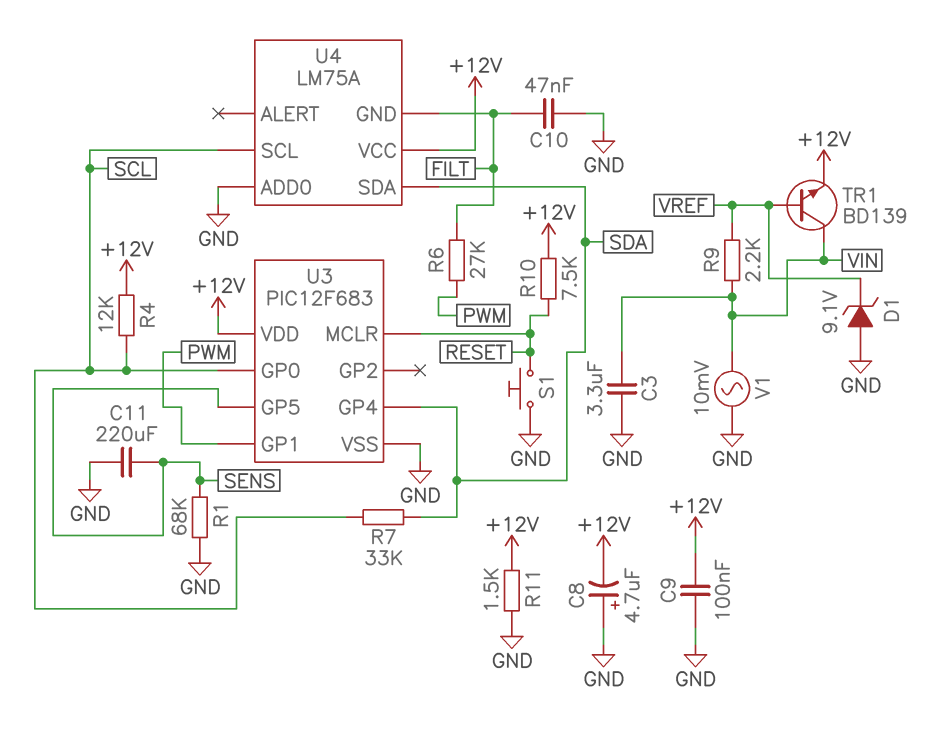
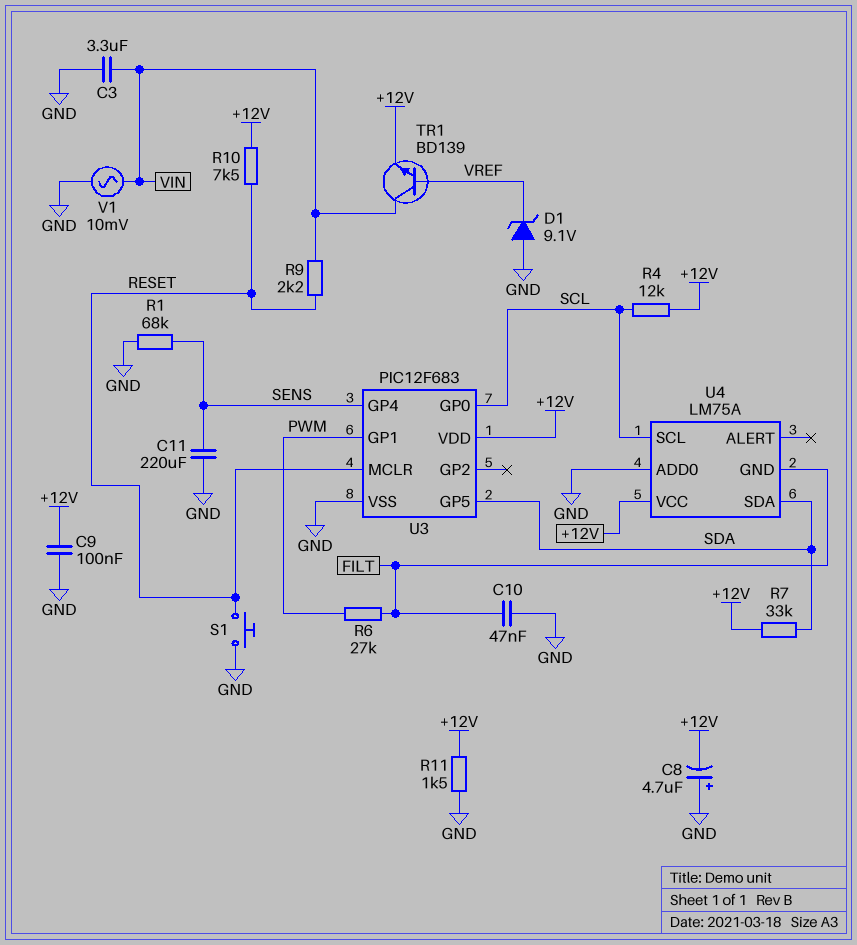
R7: 33k (SCL, SDA) -> 33k (+12V, SDA)
R9: 2.2k (VIN, VREF) -> 2.2k (RESET, VIN)
U3 pin GP4: SDA -> SENS
U3 pin GP5: SENS -> SDA

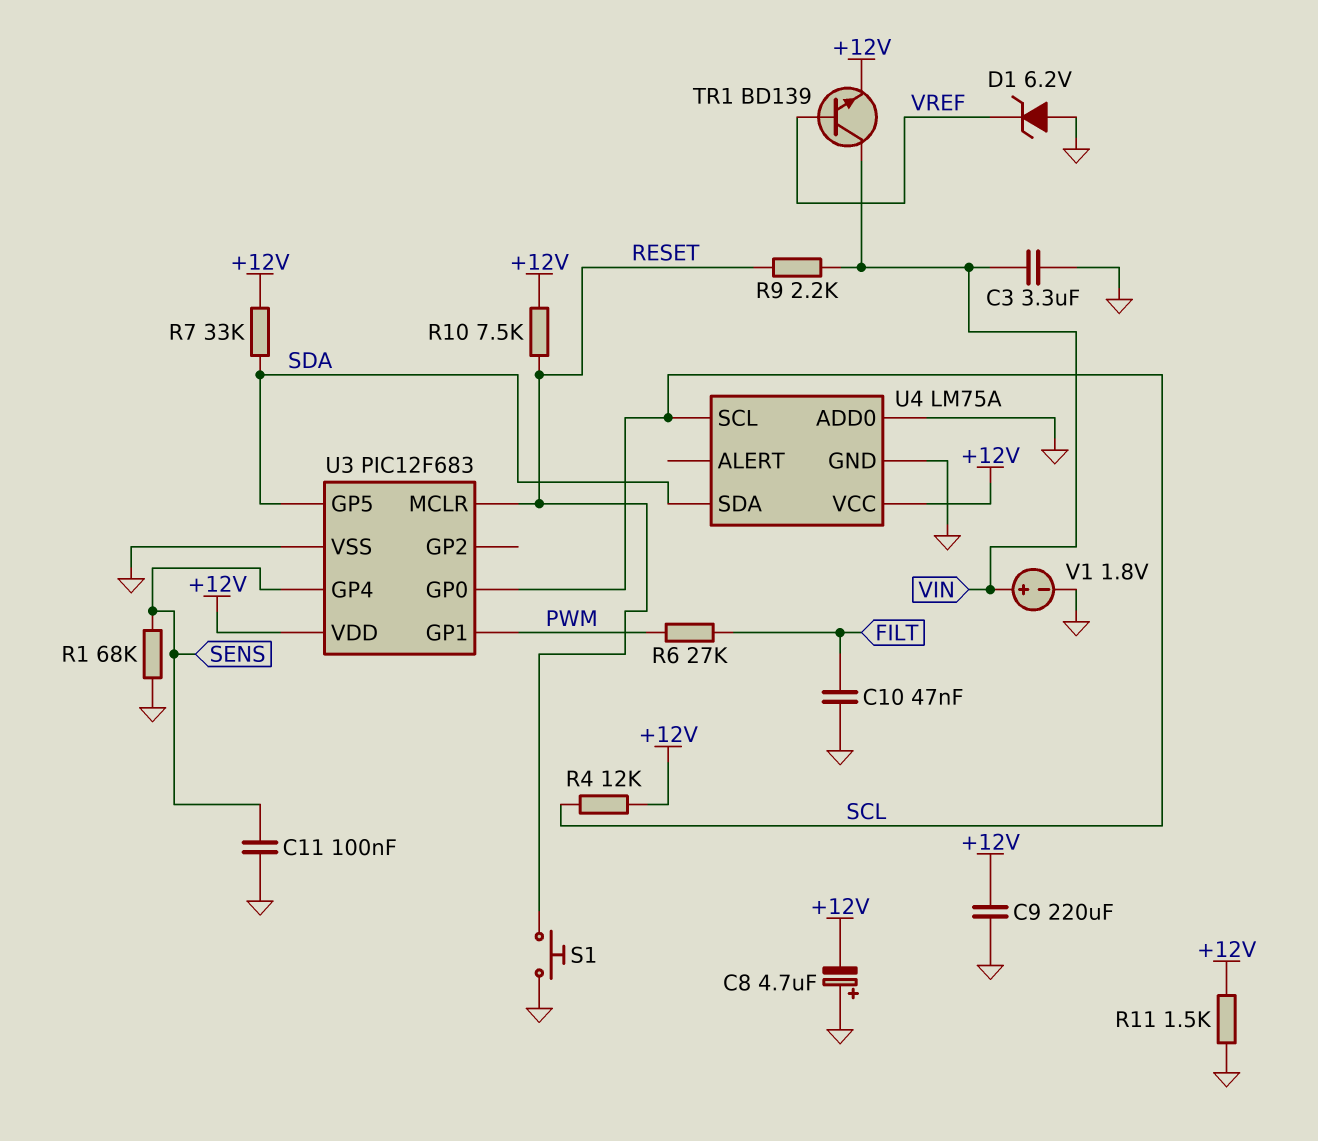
C9: 100nF (+12V, GND) -> 220uF (+12V, GND)
C11: 220uF (GND, SENS) -> 100nF (GND, SENS)
D1: zener 9.1V (A GND, K VREF) -> zener 6.2V (A GND, K VREF)
U4 pin GND: FILT -> GND
V1: AC 10mV (GND, VIN) -> 1.8V (plus VIN, minus GND)

